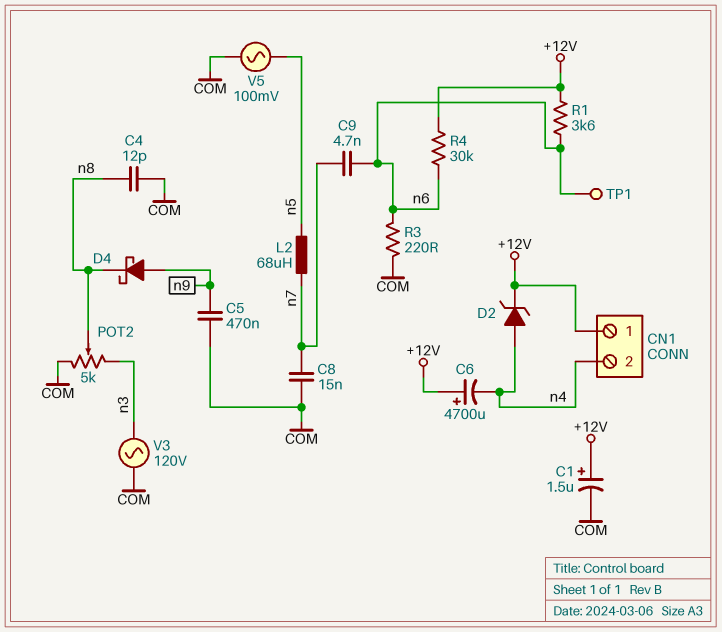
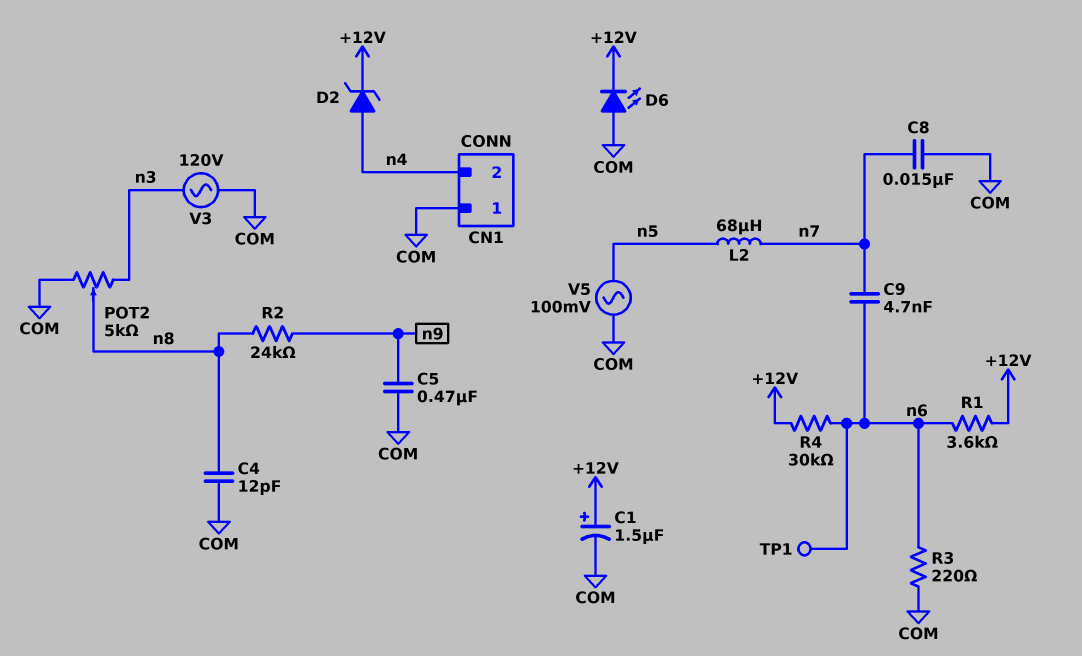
C6: 4700uF (plus +12V, minus n4) -> none
CN1 pin 1: +12V -> COM
D4: schottky (A n9, K n8) -> none
D6: none -> LED (A COM, K +12V)
R2: none -> 24k (n8, n9)

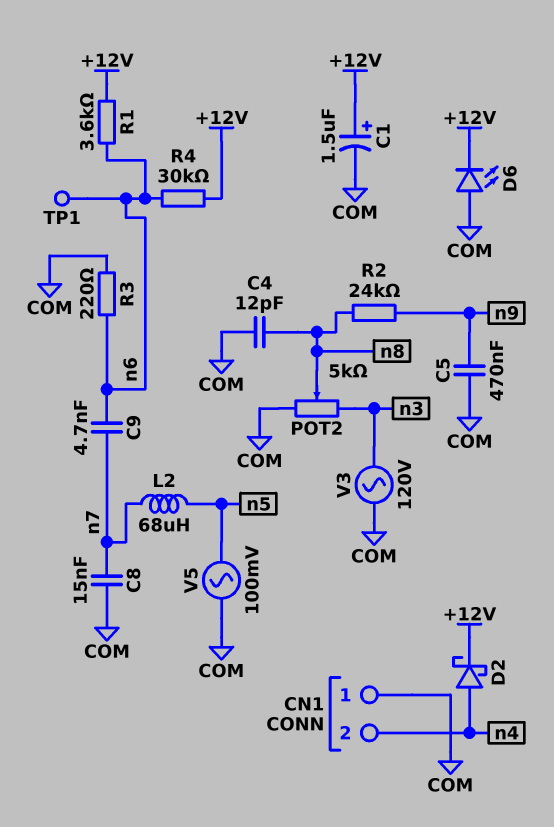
D2: zener (A n4, K +12V) -> schottky (A n4, K +12V)

